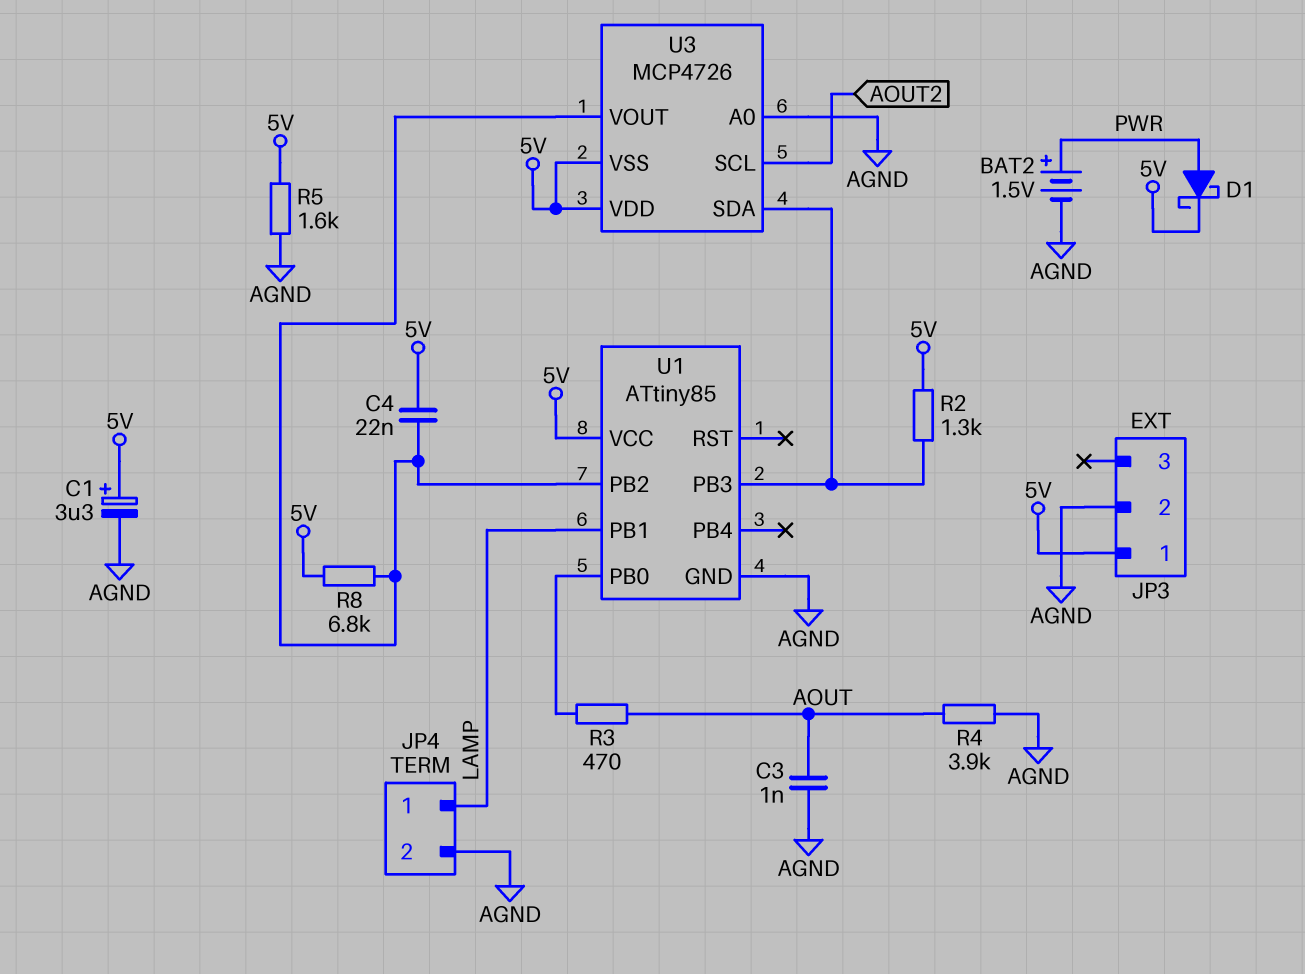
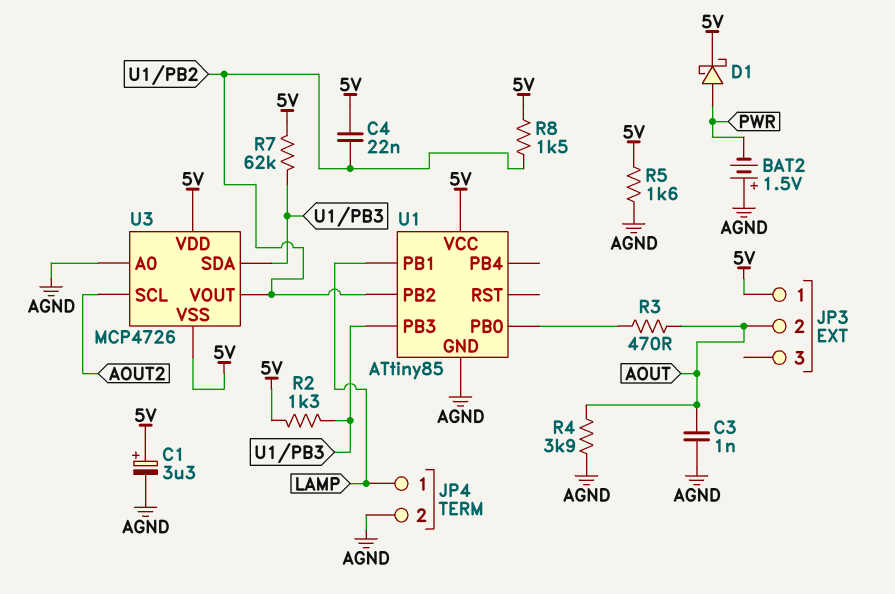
BAT2: 1.5V (plus PWR, minus AGND) -> 1.5V (plus AGND, minus PWR)
JP3 pin 2: AGND -> AOUT
R7: none -> 62k (5V, U1/PB3)
R8: 6.8k (5V, U1/PB2) -> 1.5k (5V, U1/PB2)

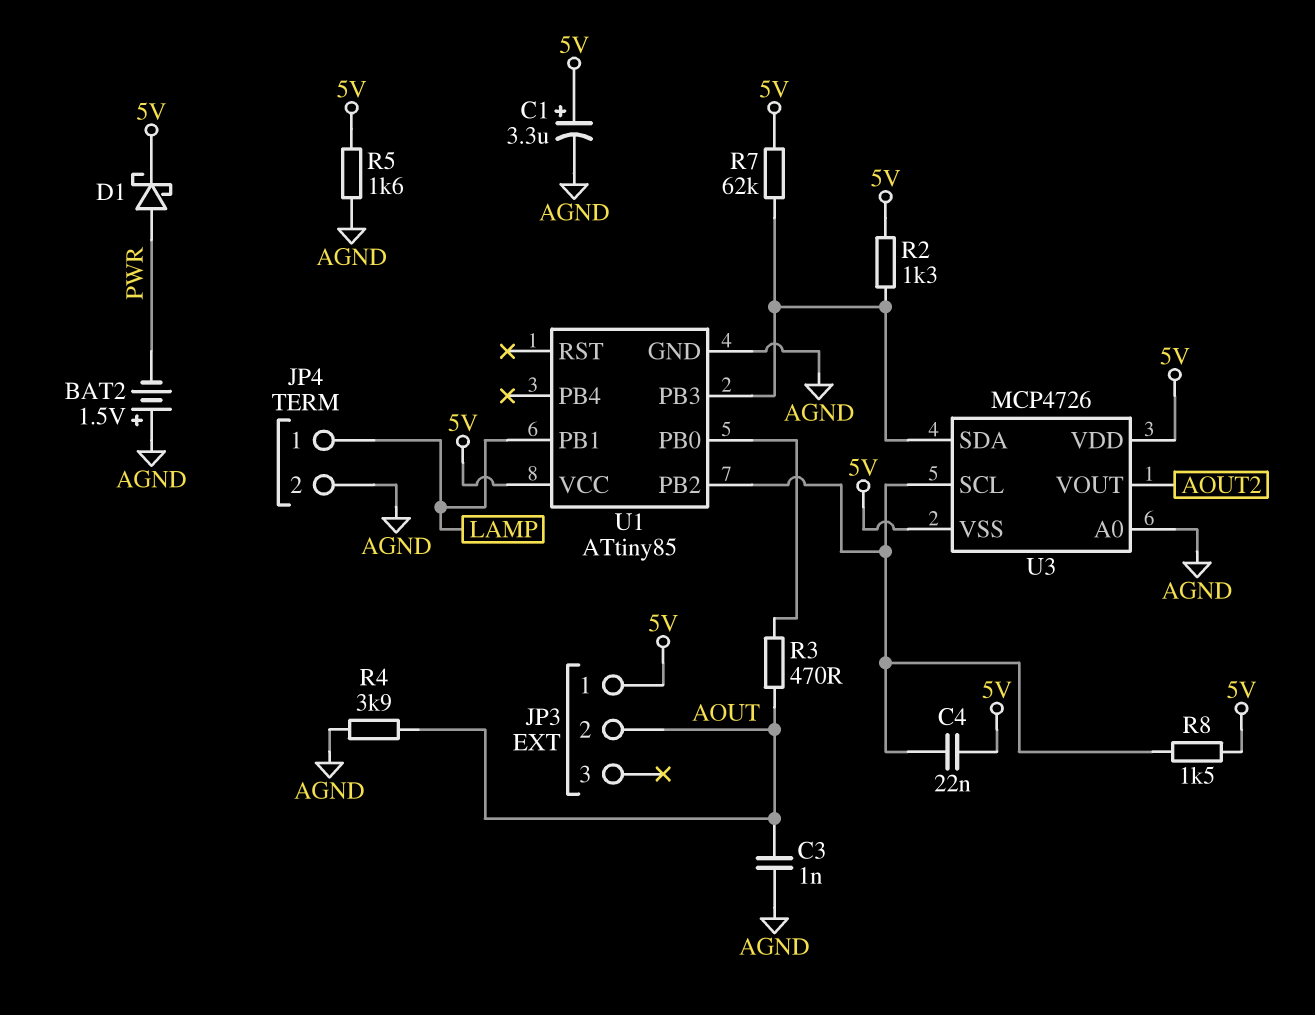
U3 pin SCL: AOUT2 -> U1/PB2
U3 pin VOUT: U1/PB2 -> AOUT2

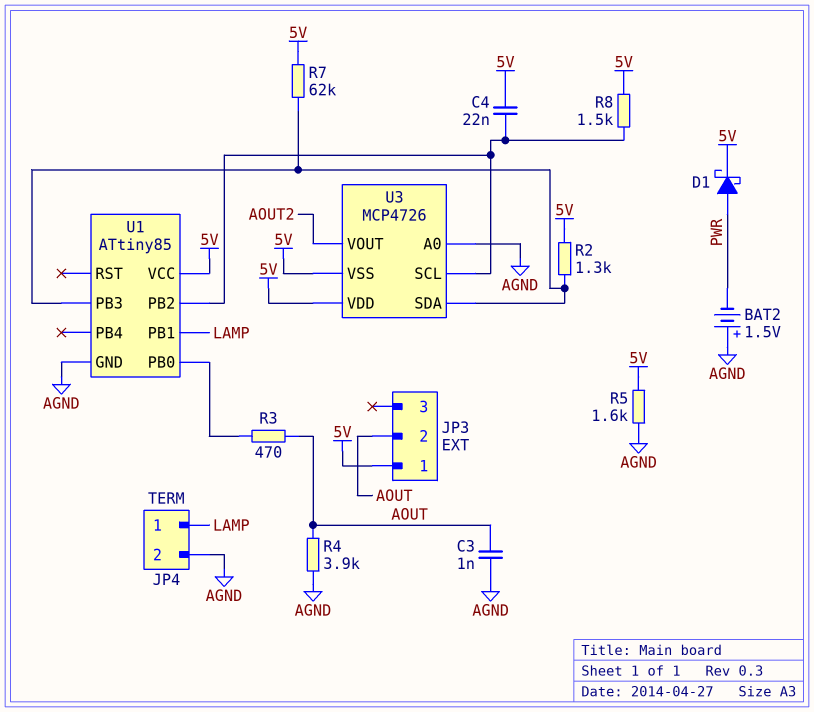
C1: 3.3uF (plus 5V, minus AGND) -> none

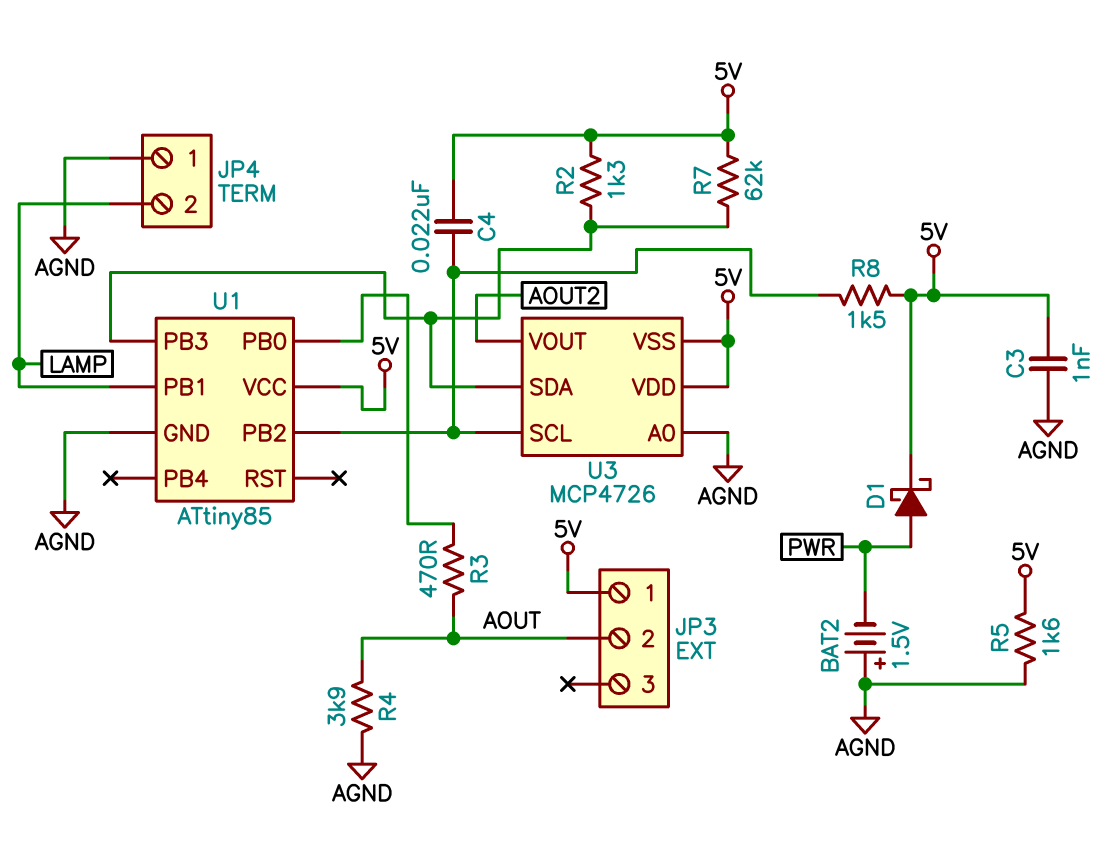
C3: 1nF (AGND, AOUT) -> 1nF (5V, AGND)
JP4 pin 1: LAMP -> AGND
JP4 pin 2: AGND -> LAMP

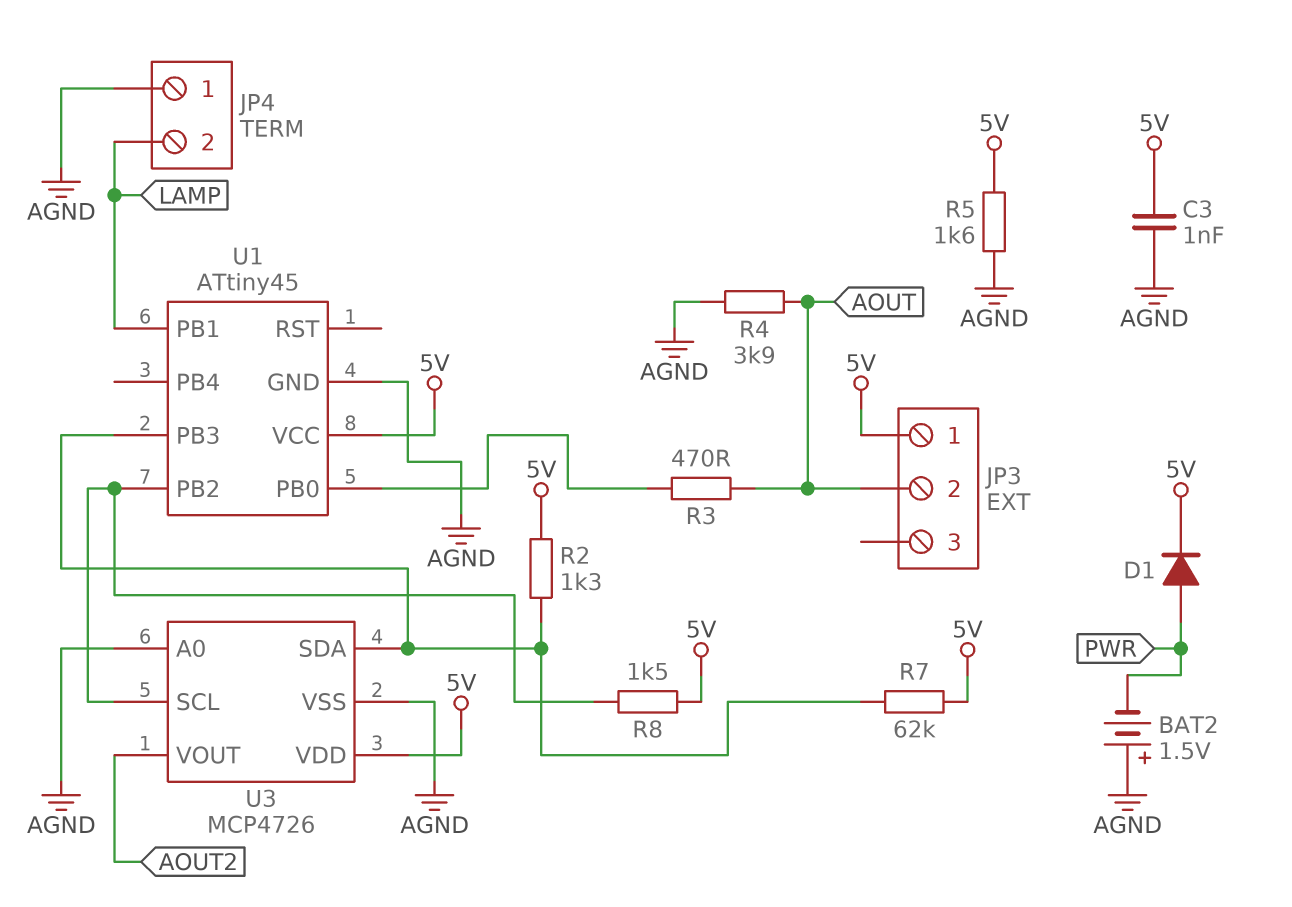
C4: 22nF (5V, U1/PB2) -> none
D1: schottky (A PWR, K 5V) -> diode (A PWR, K 5V)
U1: ATtiny85 -> ATtiny45
U3 pin VSS: 5V -> AGND

